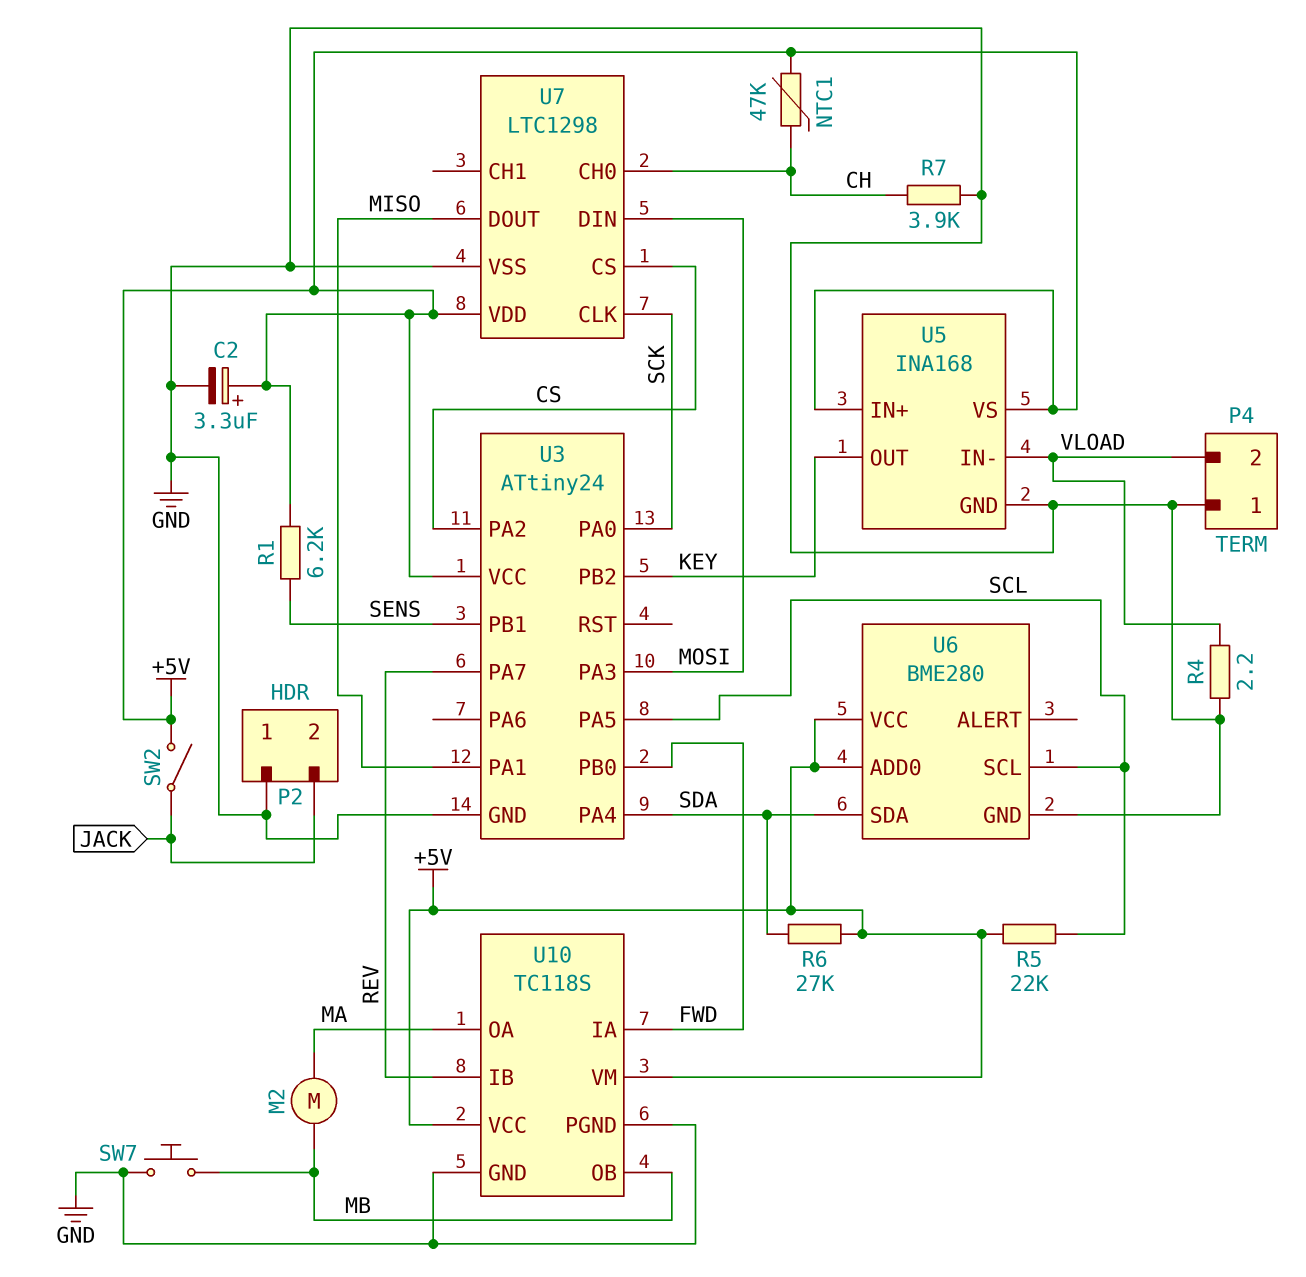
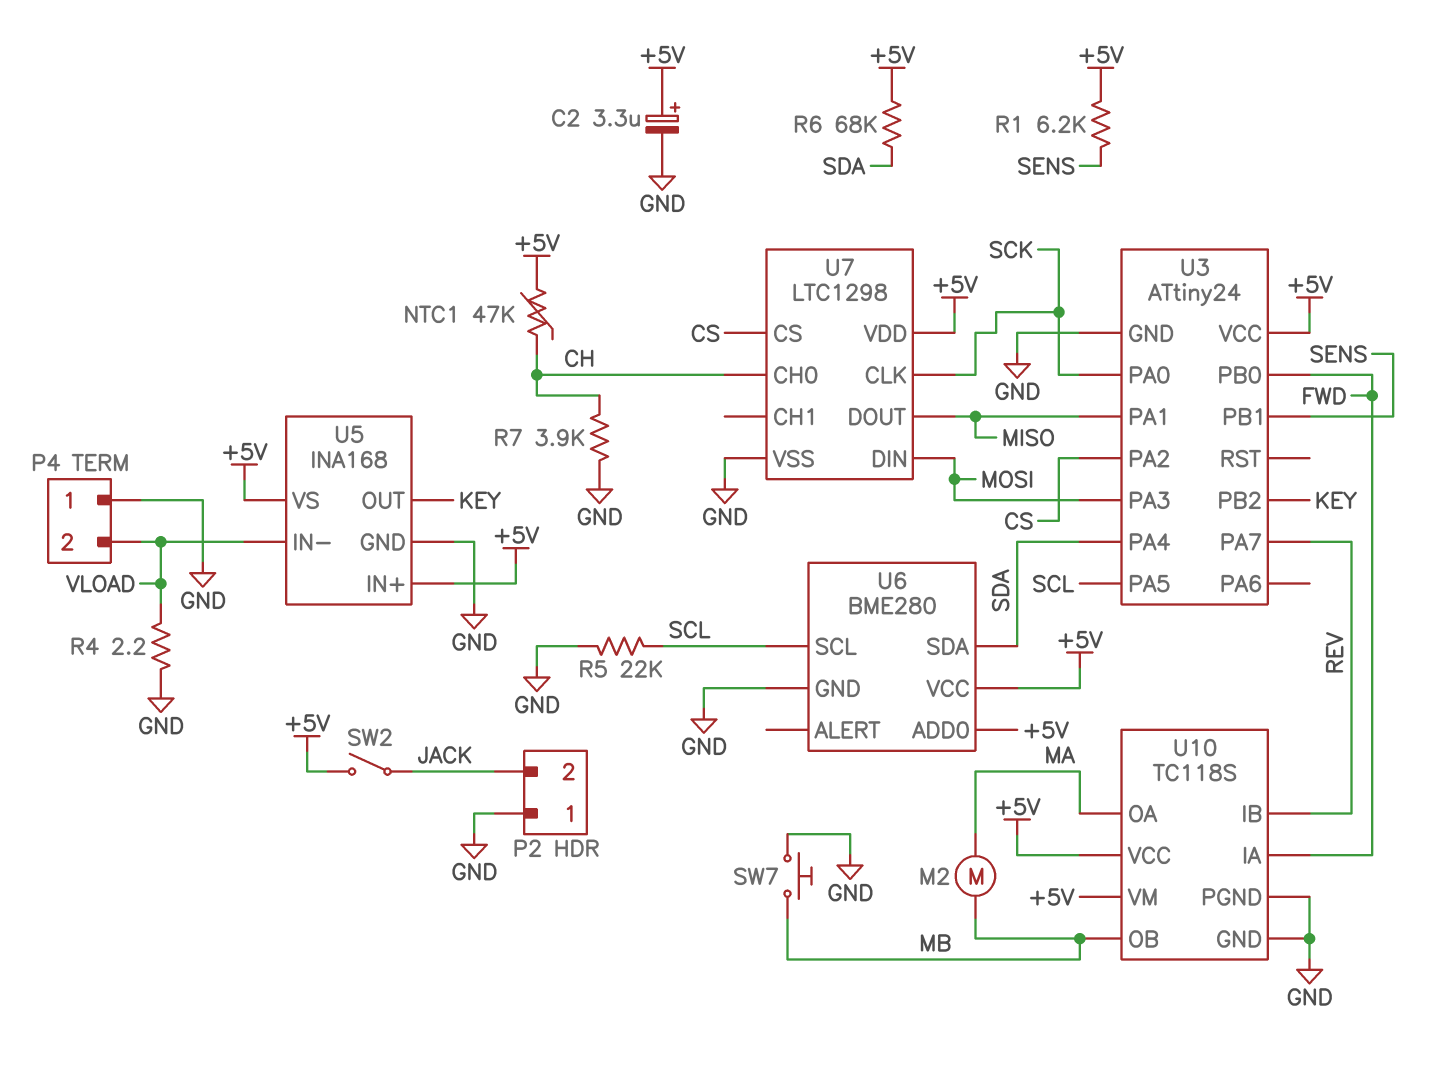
R5: 22k (+5V, SCL) -> 22k (GND, SCL)
R6: 27k (+5V, SDA) -> 68k (+5V, SDA)

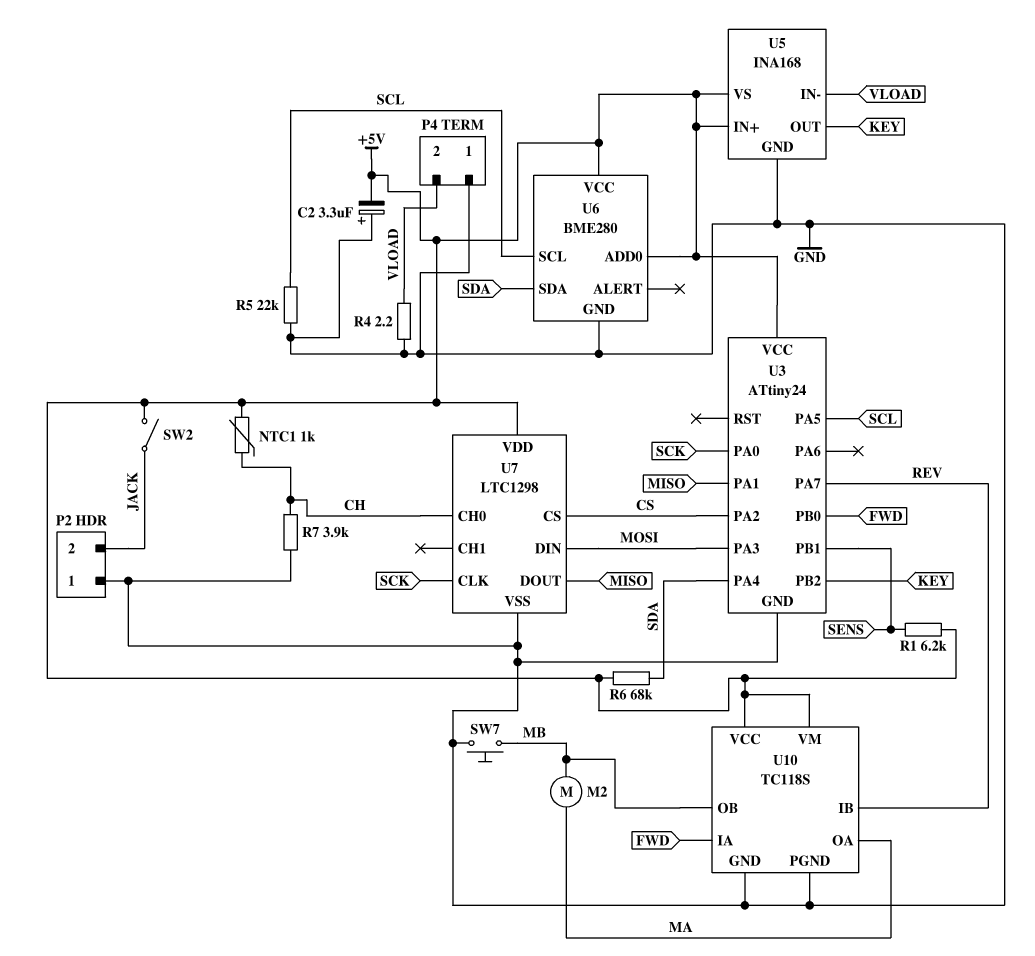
C2: 3.3uF (plus +5V, minus GND) -> 3.3uF (plus GND, minus +5V)
NTC1: 47k (+5V, CH) -> 1k (+5V, CH)

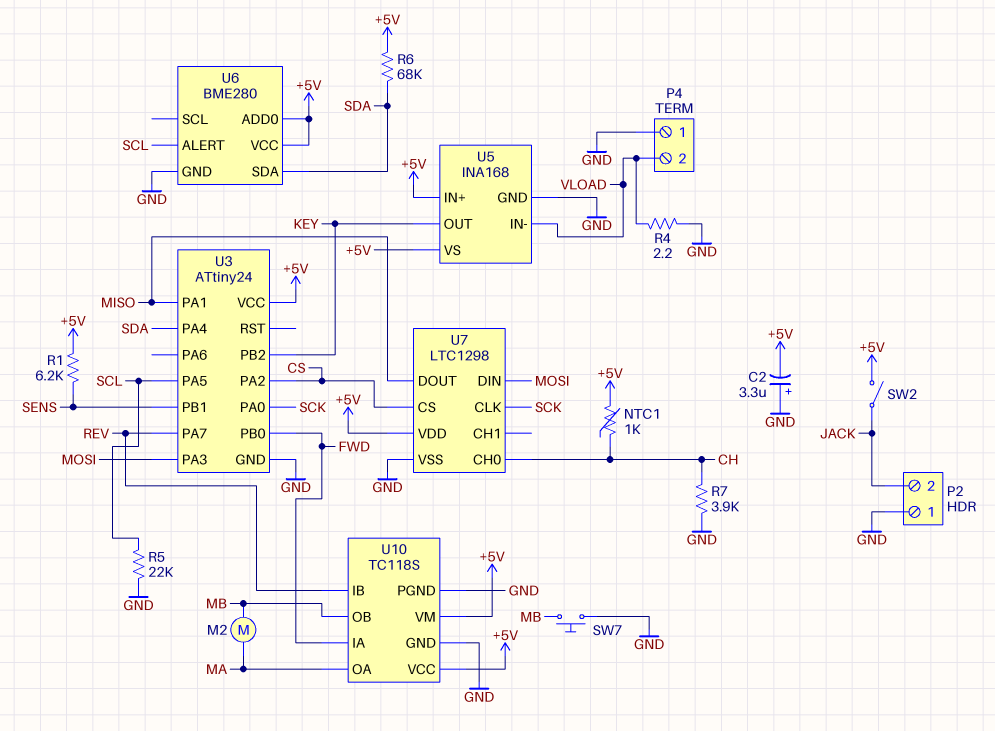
U6 pin ALERT: none -> SCL
U6 pin SCL: SCL -> none

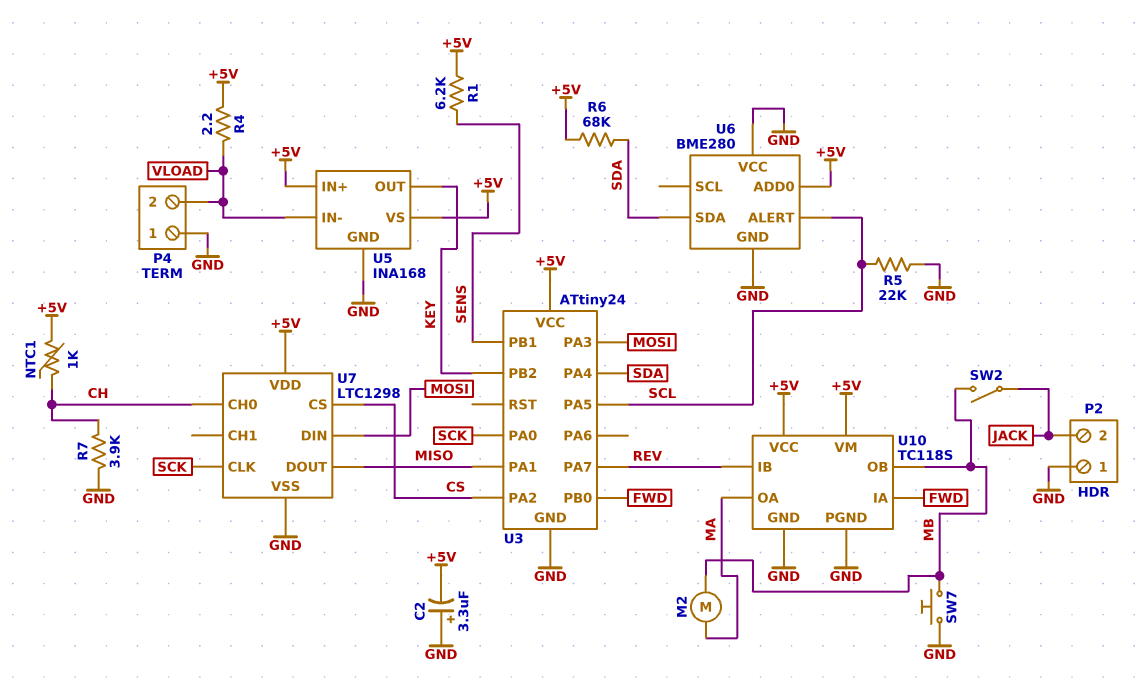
R4: 2.2 (GND, VLOAD) -> 2.2 (+5V, VLOAD)
SW2: switch (+5V, JACK) -> switch (JACK, MB)
U6 pin VCC: +5V -> GND

